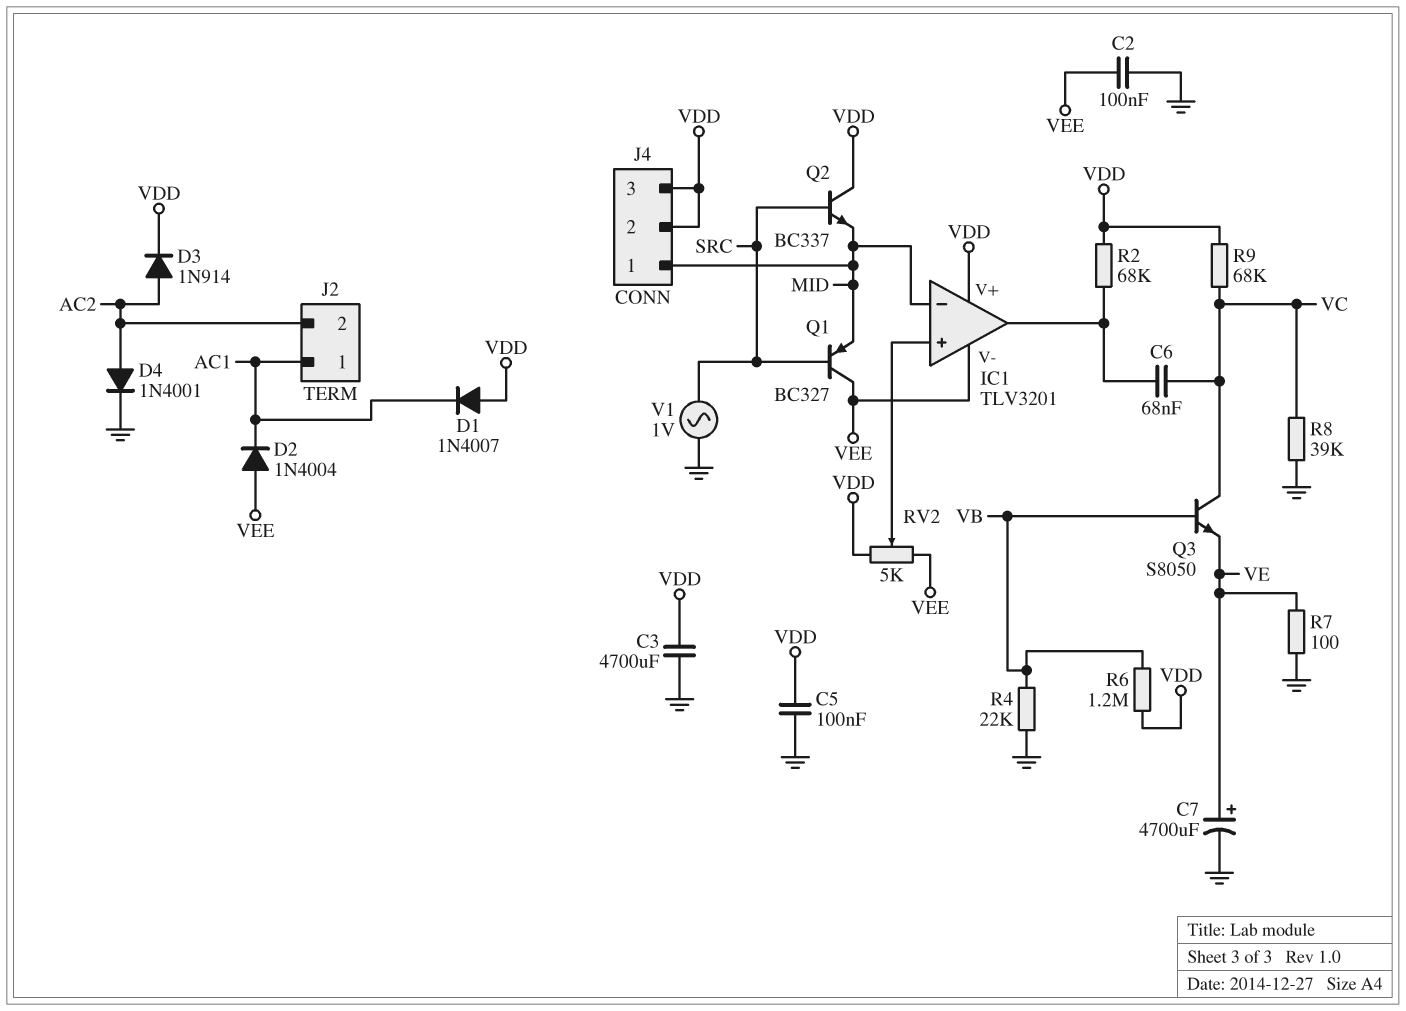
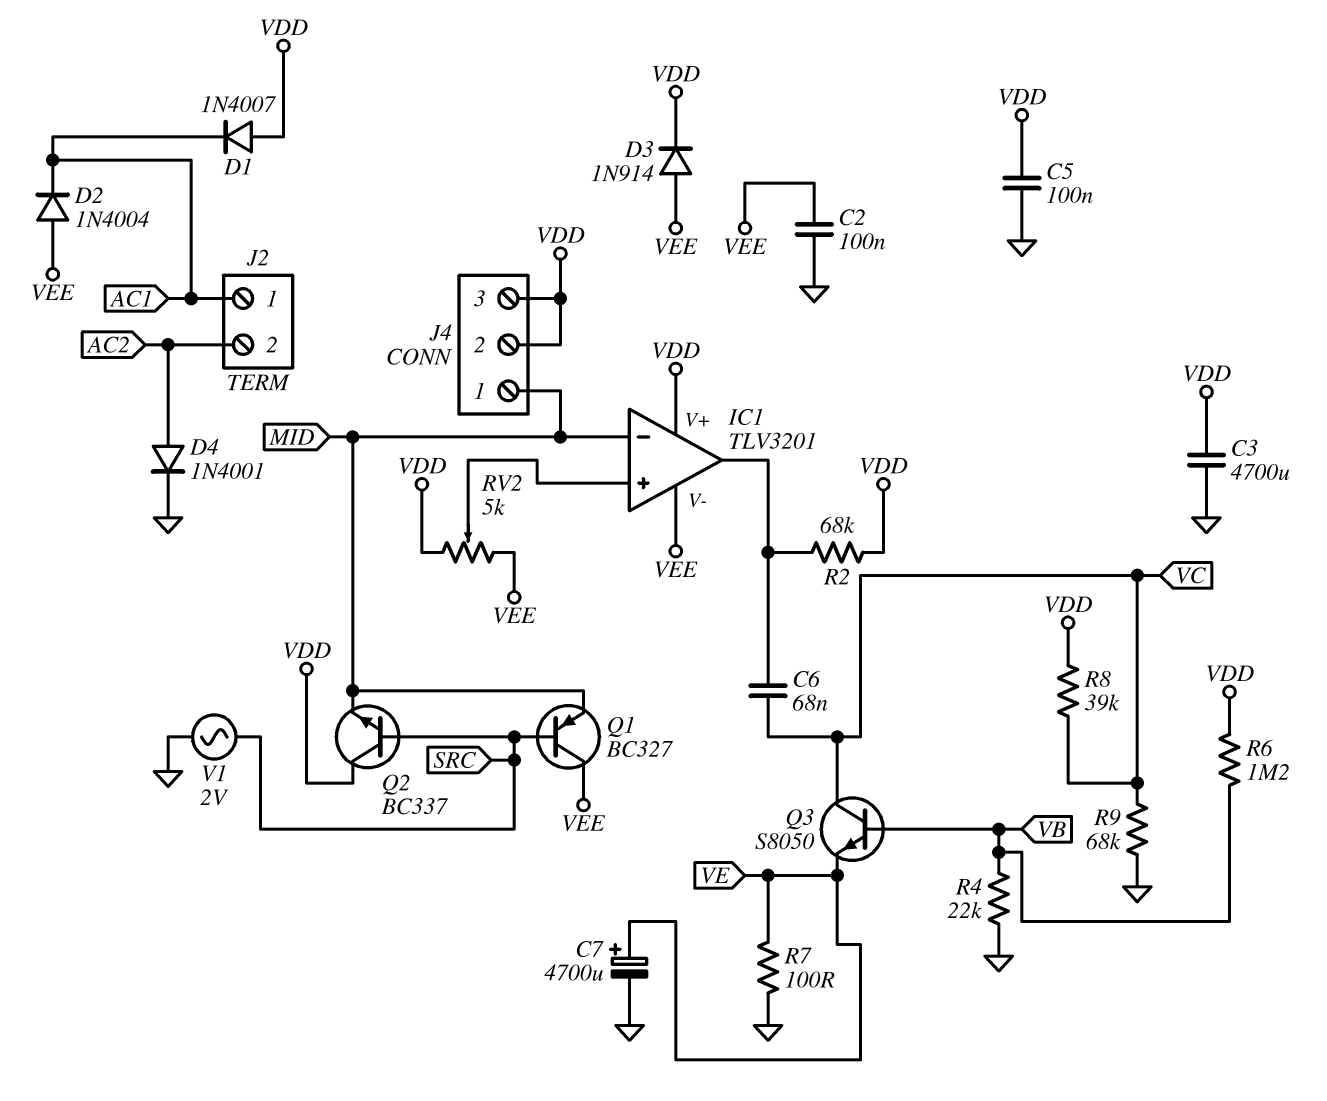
D3: diode 1N914 (A AC2, K VDD) -> diode 1N914 (A VEE, K VDD)
R8: 39k (GND, VC) -> 39k (VC, VDD)
R9: 68k (VC, VDD) -> 68k (GND, VC)
V1: AC 1V (GND, SRC) -> AC 2V (GND, SRC)

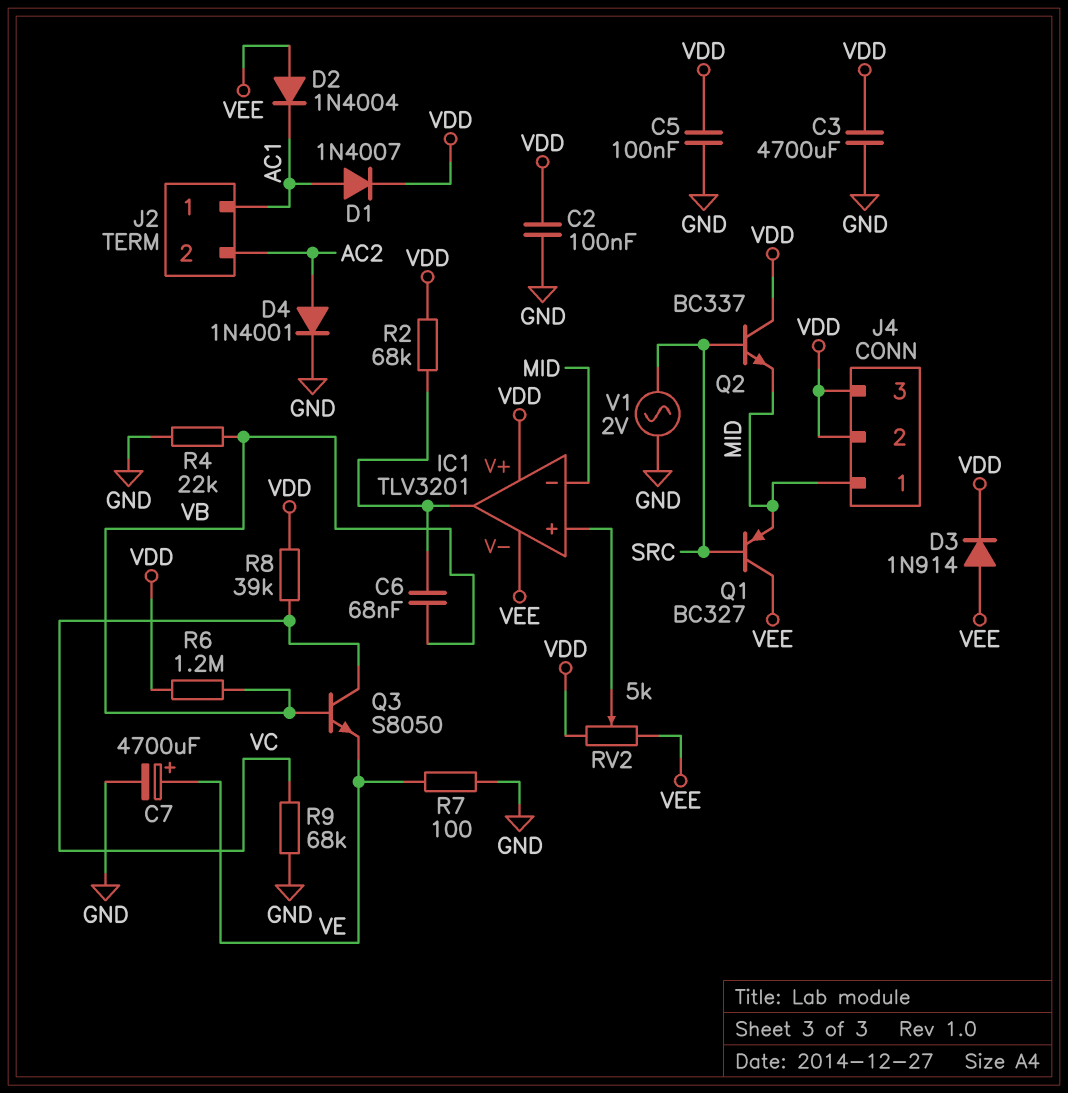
C2: 100nF (GND, VEE) -> 100nF (GND, VDD)
C6: 68nF (IC1/out, VC) -> 68nF (IC1/out, VB)
D1: diode 1N4007 (A VDD, K AC1) -> diode 1N4007 (A AC1, K VDD)

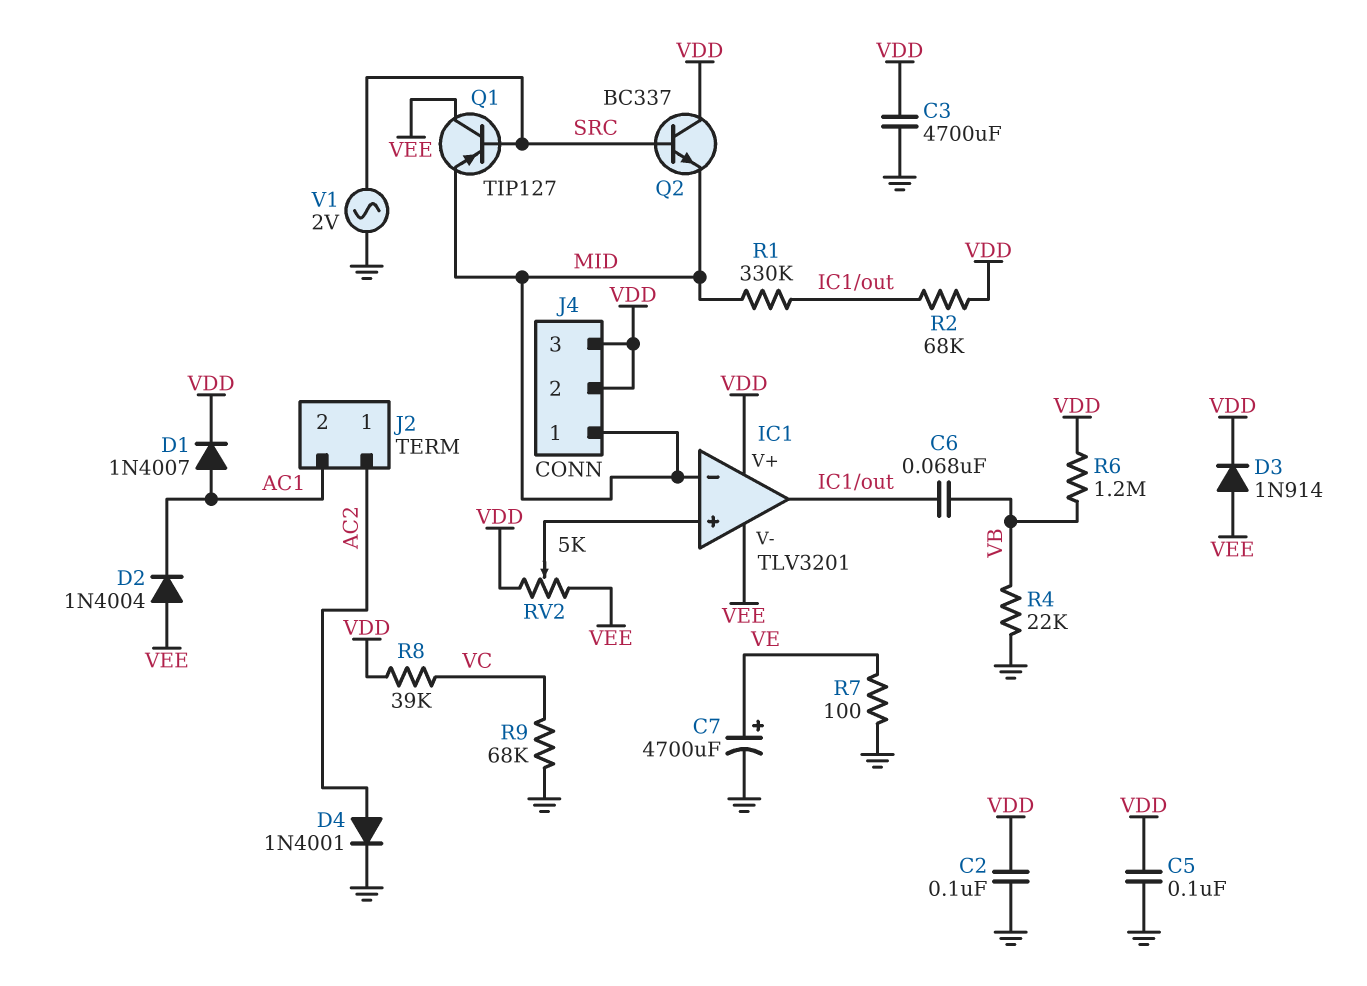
J2 pin 1: AC1 -> AC2
J2 pin 2: AC2 -> AC1
Q1: PNP BC327 (B SRC, C VEE, E MID) -> PNP TIP127 (B SRC, C VEE, E MID)
Q3: NPN S8050 (B VB, C VC, E VE) -> none
R1: none -> 330k (IC1/out, MID)

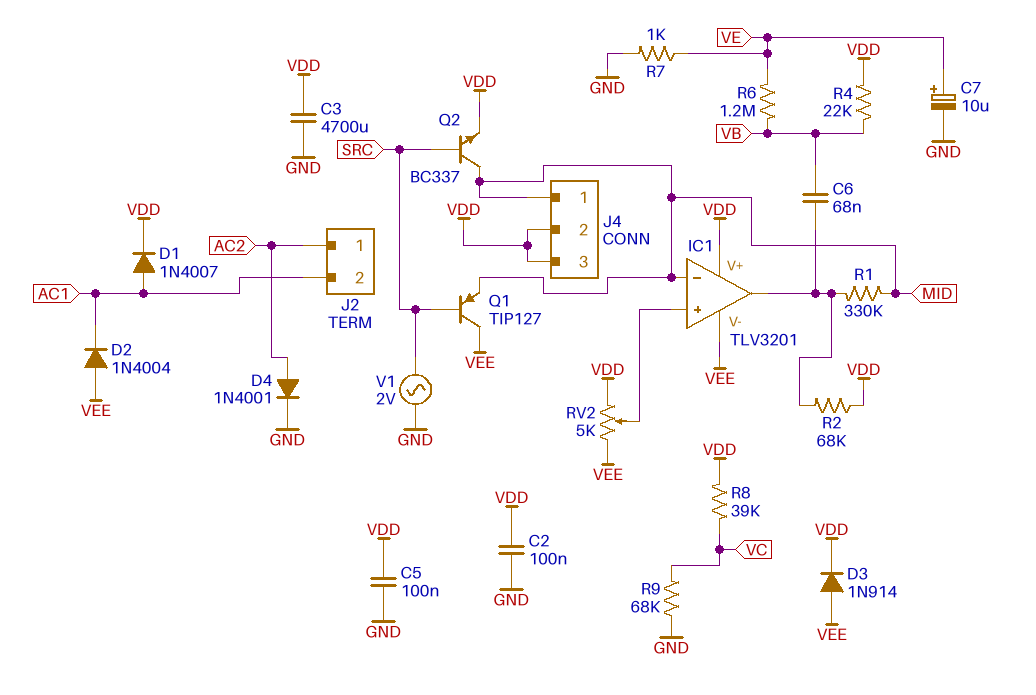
C7: 4700uF (plus VE, minus GND) -> 10uF (plus VE, minus GND)
Q2: NPN BC337 (B SRC, C VDD, E MID) -> NPN BC337 (B SRC, C MID, E VDD)
R4: 22k (GND, VB) -> 22k (VB, VDD)
R6: 1.2M (VB, VDD) -> 1.2M (VB, VE)
R7: 100 (GND, VE) -> 1k (GND, VE)

